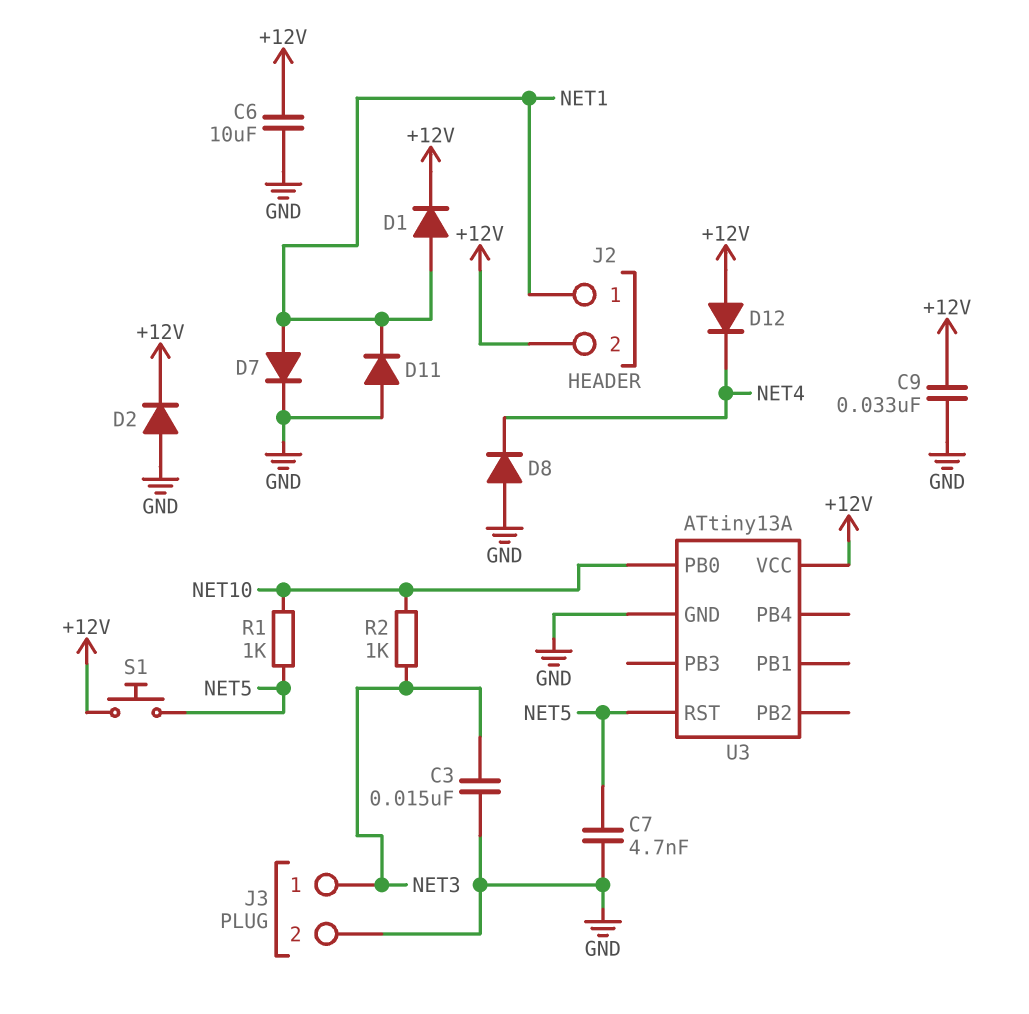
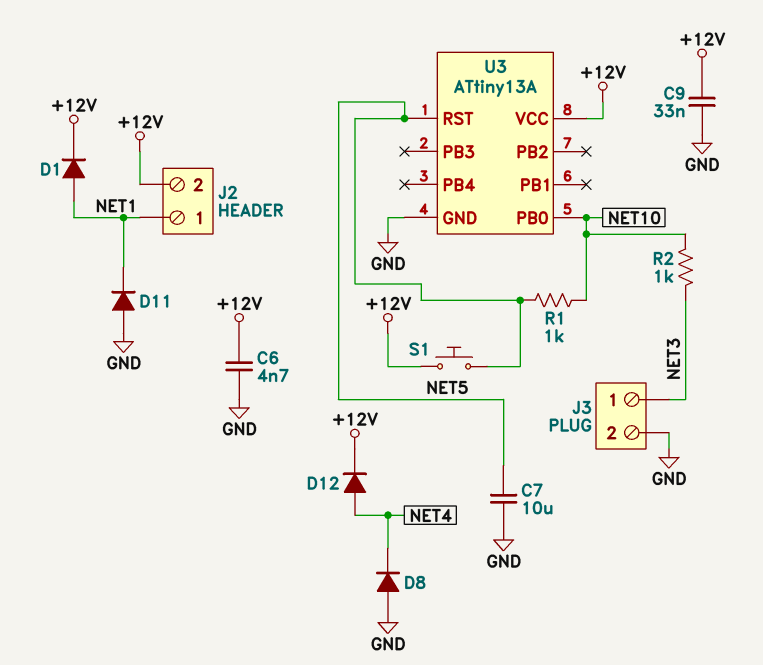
C3: 15nF (GND, NET3) -> none
C6: 10uF (+12V, GND) -> 4.7nF (+12V, GND)
C7: 4.7nF (GND, NET5) -> 10uF (GND, NET5)
D2: diode (A GND, K +12V) -> none
D7: diode (A NET1, K GND) -> none
D12: diode (A +12V, K NET4) -> diode (A NET4, K +12V)

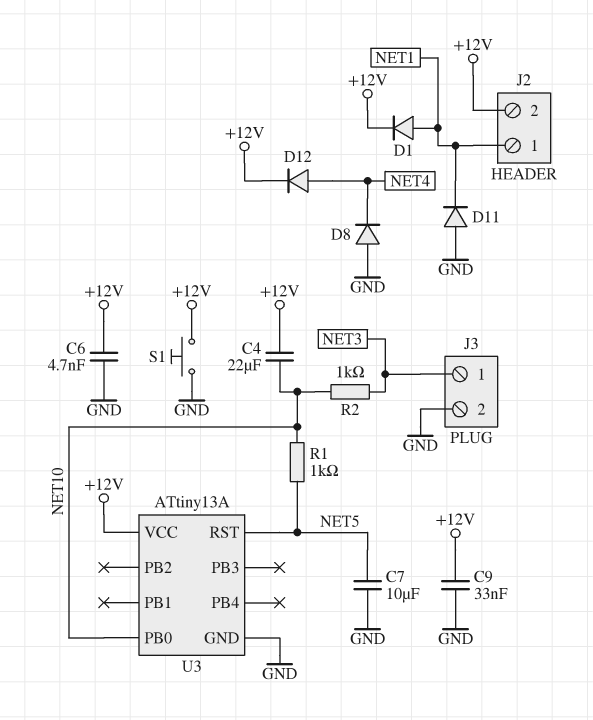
C4: none -> 22uF (+12V, NET10)
S1: button (+12V, NET5) -> button (+12V, GND)

